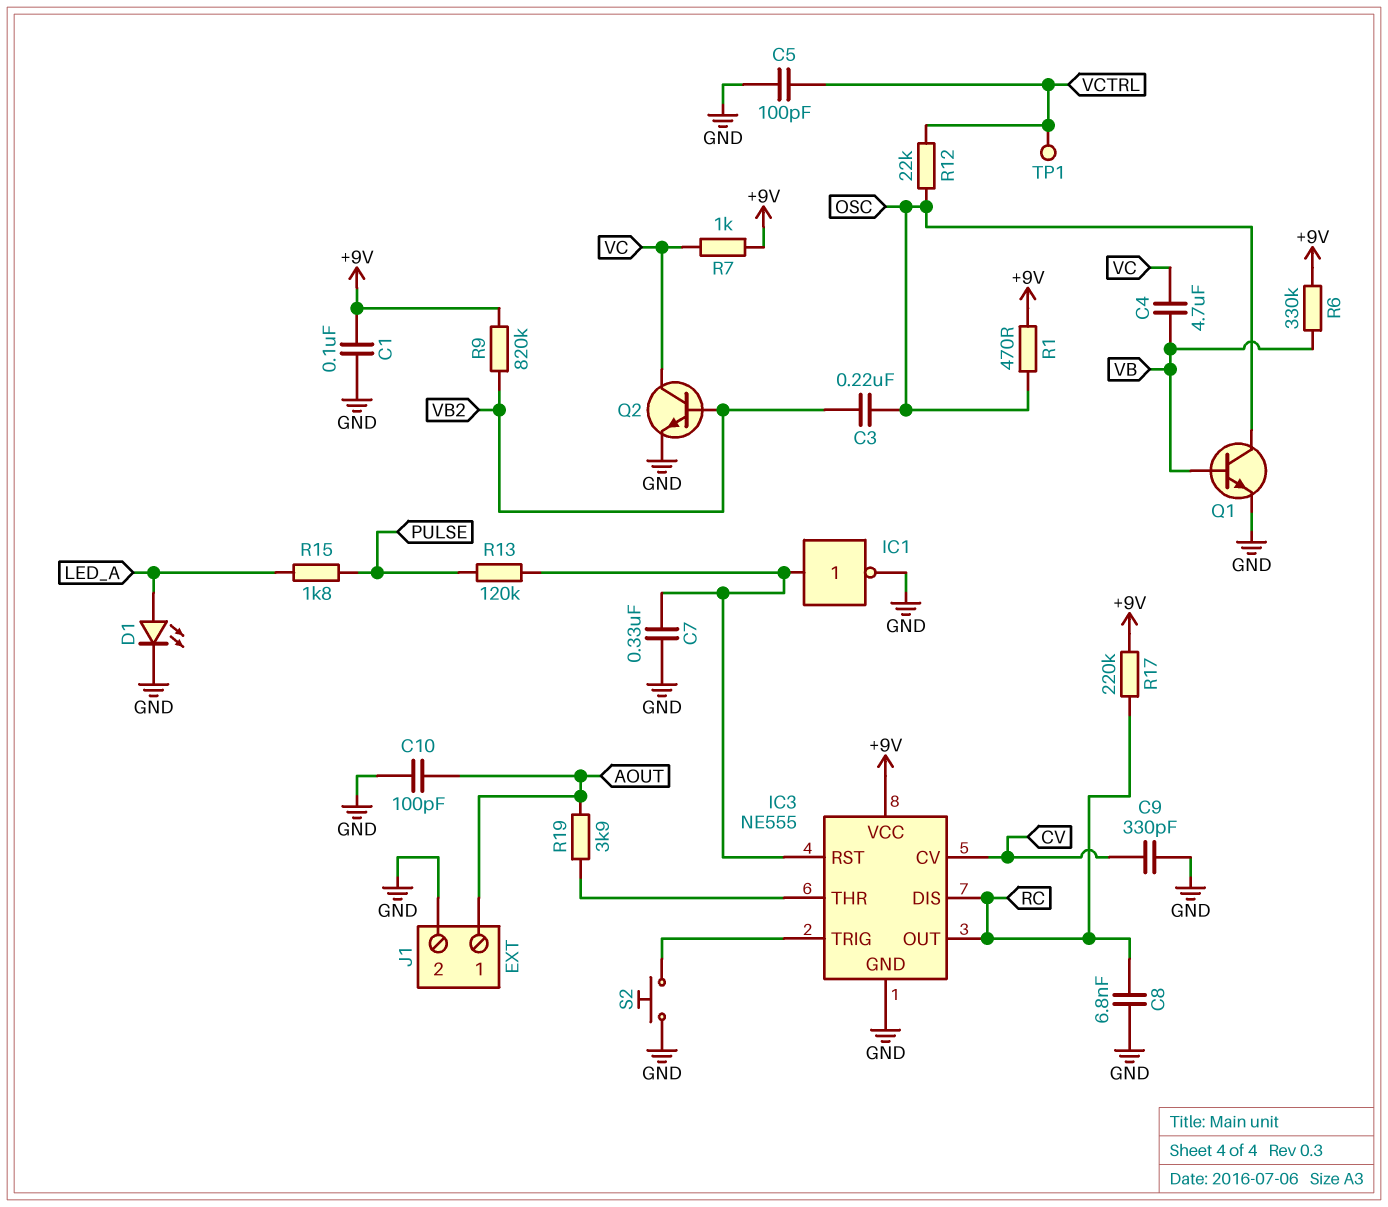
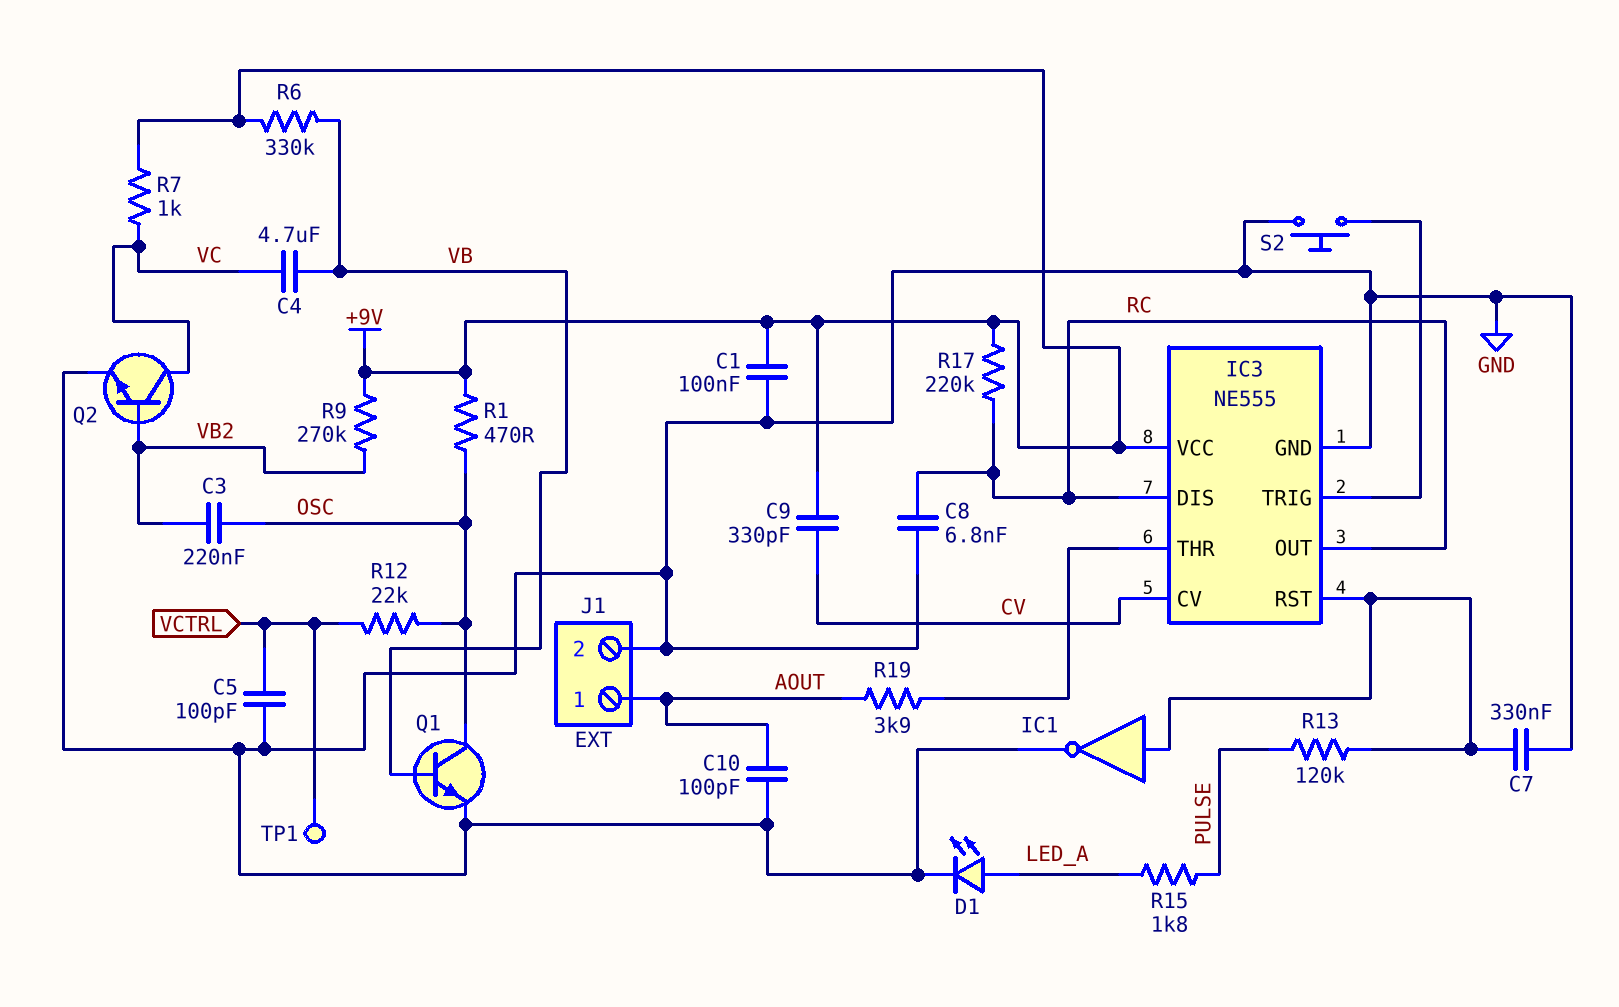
C9: 330pF (CV, GND) -> 330pF (+9V, CV)
R9: 820k (+9V, VB2) -> 270k (+9V, VB2)

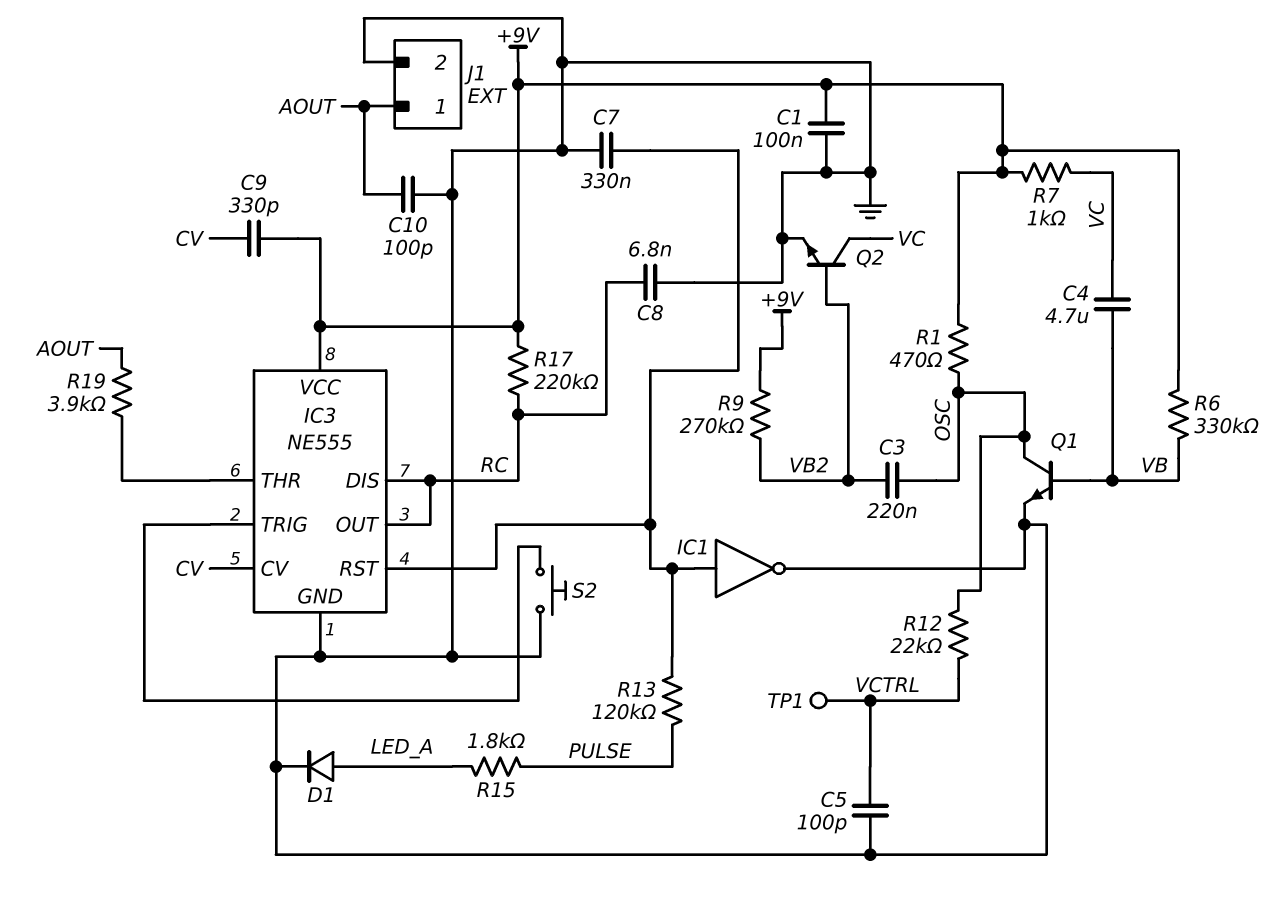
D1: LED (A LED_A, K GND) -> diode (A LED_A, K GND)

